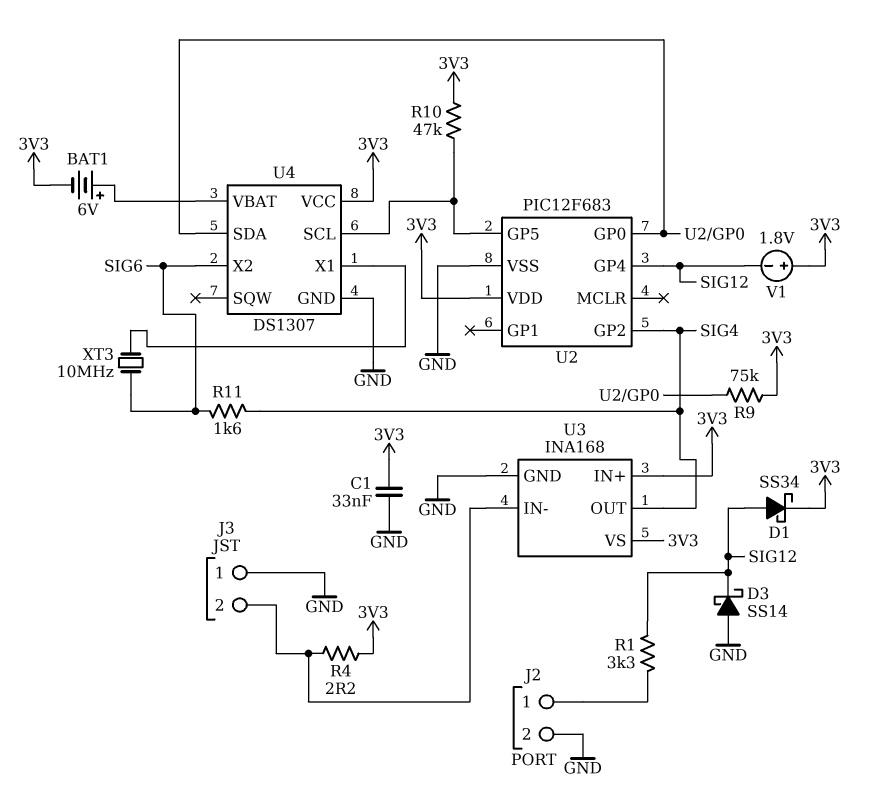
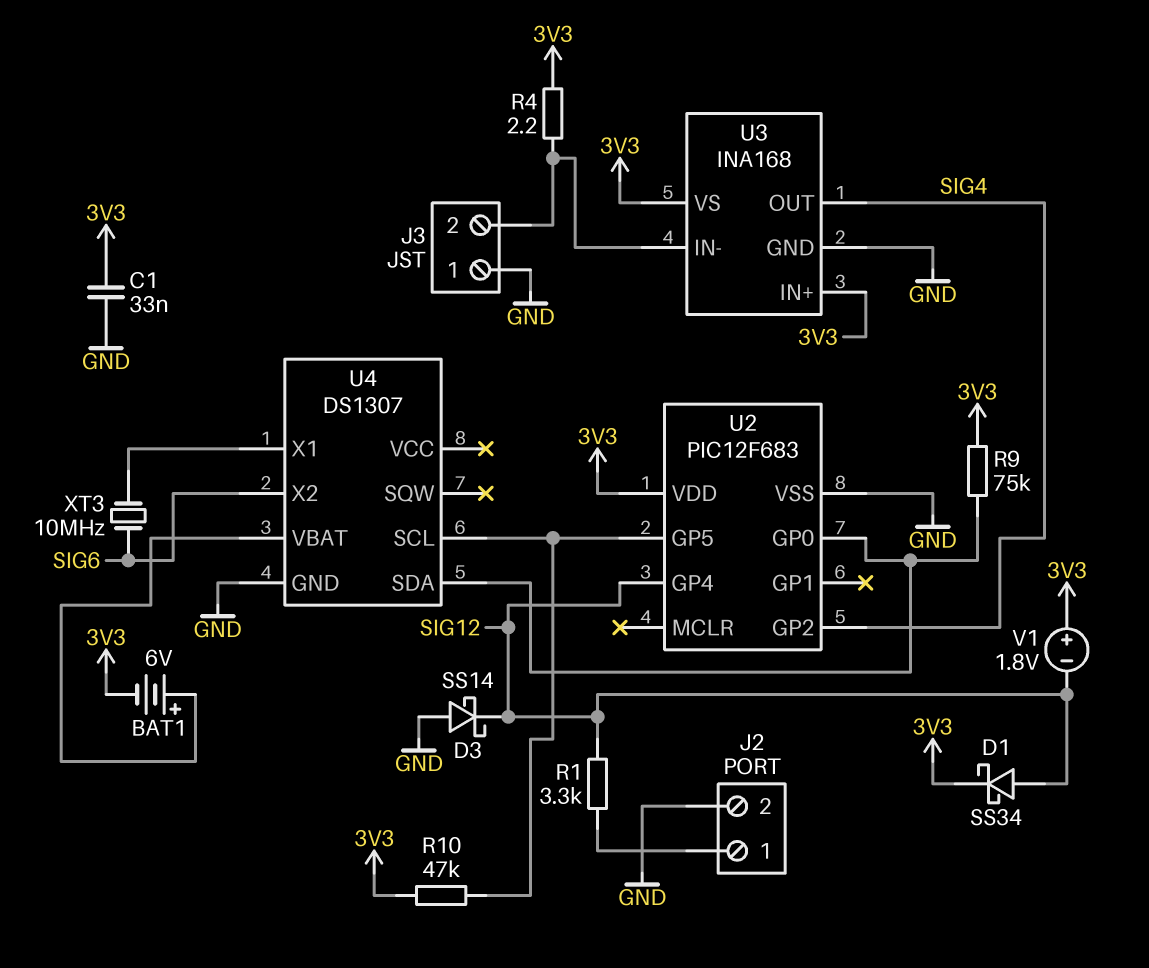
R11: 1.6k (SIG4, SIG6) -> none
U4 pin VCC: 3V3 -> none

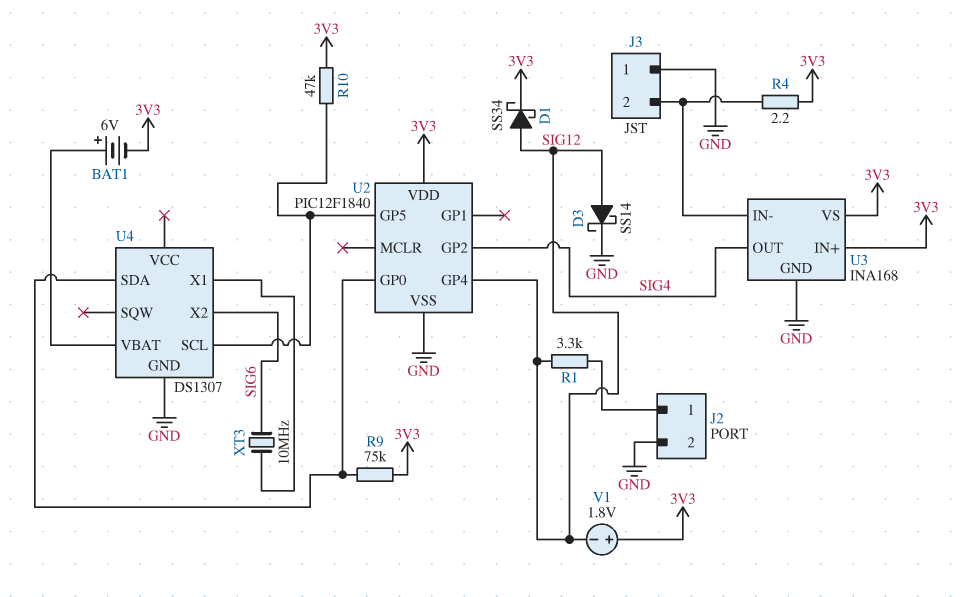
C1: 33nF (3V3, GND) -> none
D3: schottky SS14 (A GND, K SIG12) -> schottky SS14 (A SIG12, K GND)
U2: PIC12F683 -> PIC12F1840

